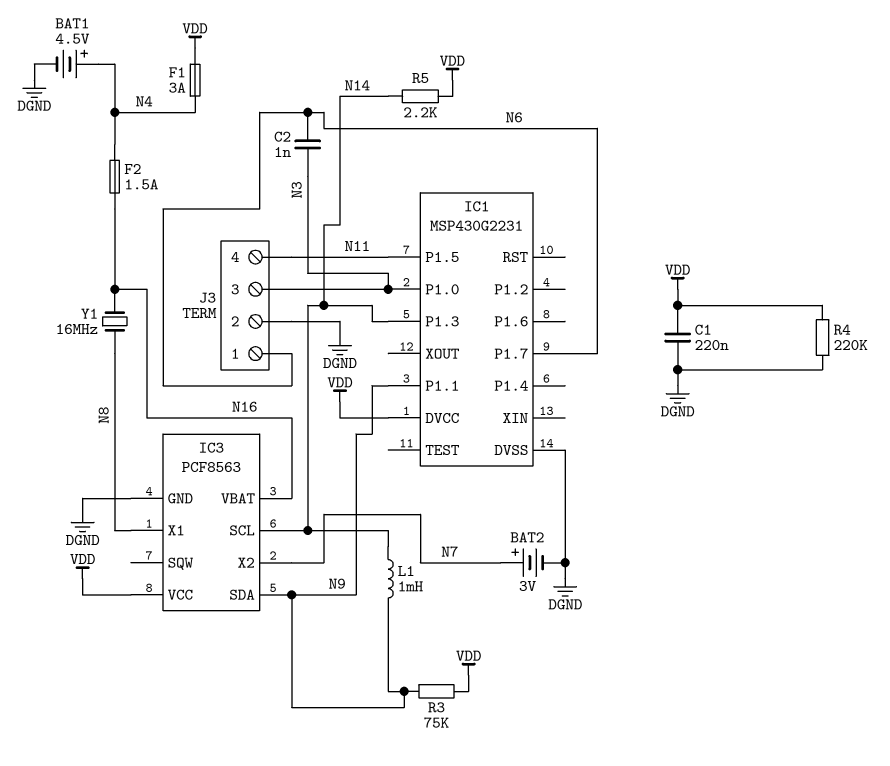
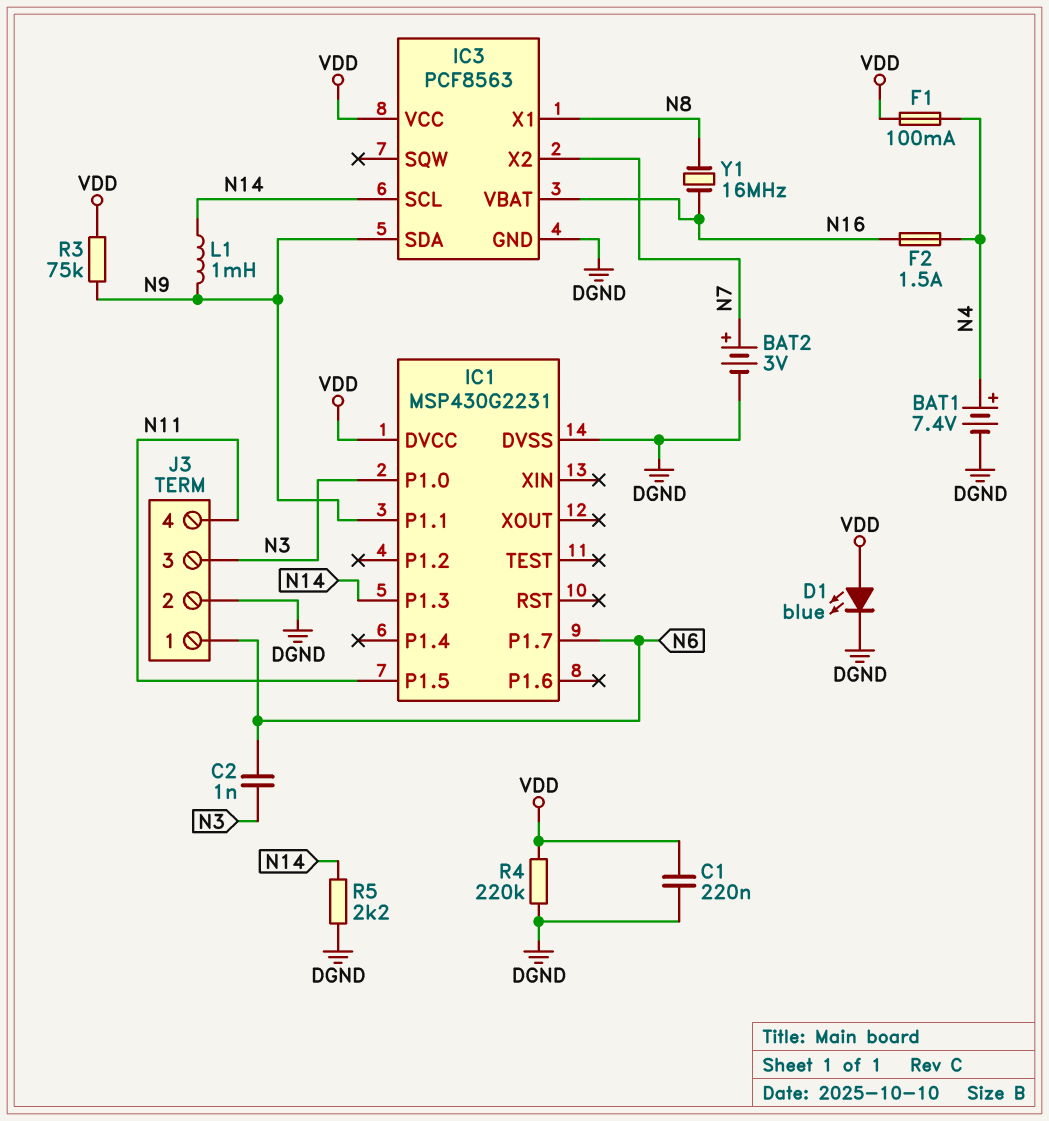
BAT1: 4.5V (plus N4, minus DGND) -> 7.4V (plus N4, minus DGND)
D1: none -> LED blue (A VDD, K DGND)
F1: 3A (N4, VDD) -> 100mA (N4, VDD)
R5: 2.2k (N14, VDD) -> 2.2k (DGND, N14)

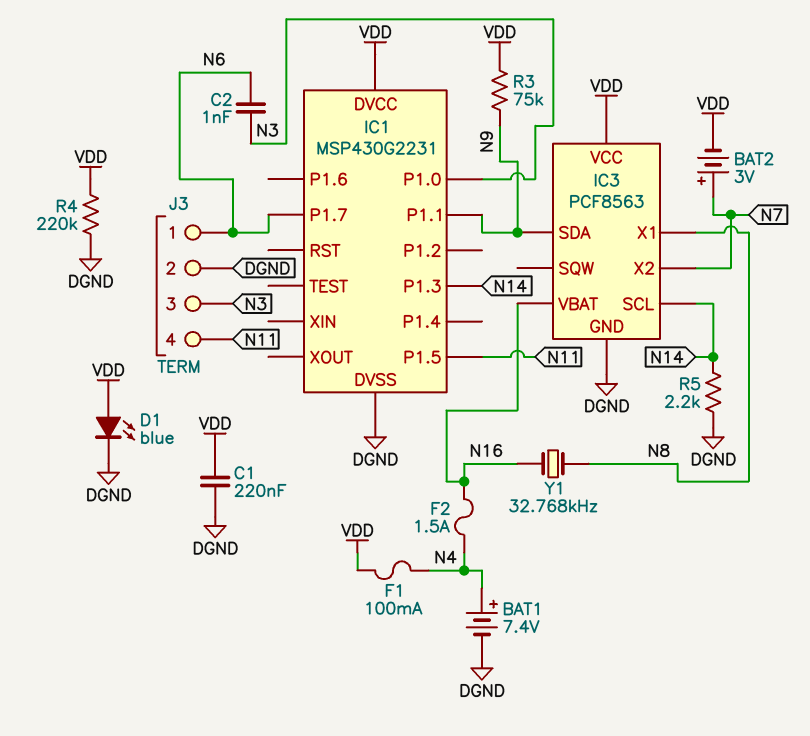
BAT2: 3V (plus N7, minus DGND) -> 3V (plus N7, minus VDD)
L1: 1mH (N9, N14) -> none
Y1: 16MHz (N8, N16) -> 32.768kHz (N8, N16)

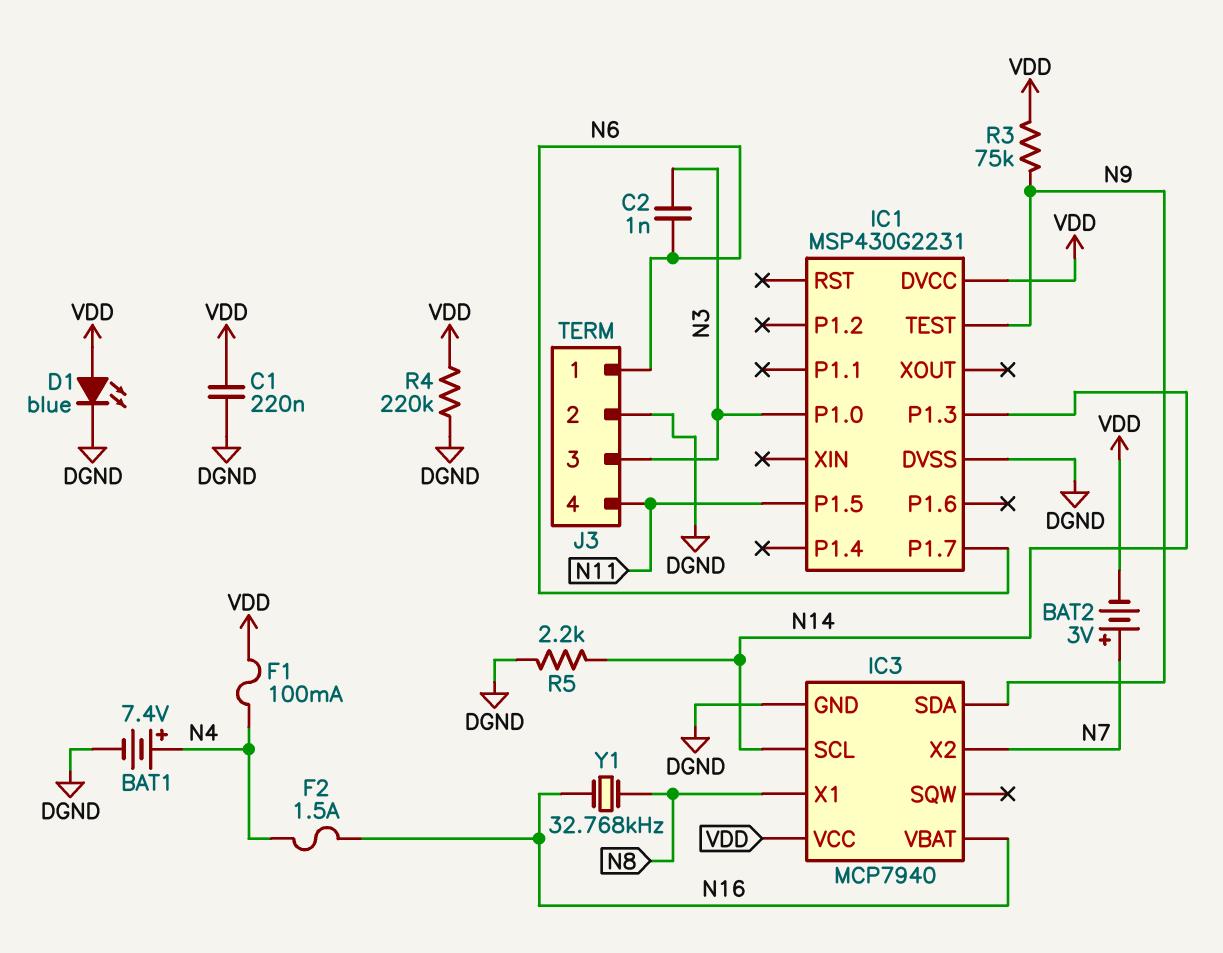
IC1 pin P1.1: N9 -> none
IC1 pin TEST: none -> N9
IC3: PCF8563 -> MCP7940

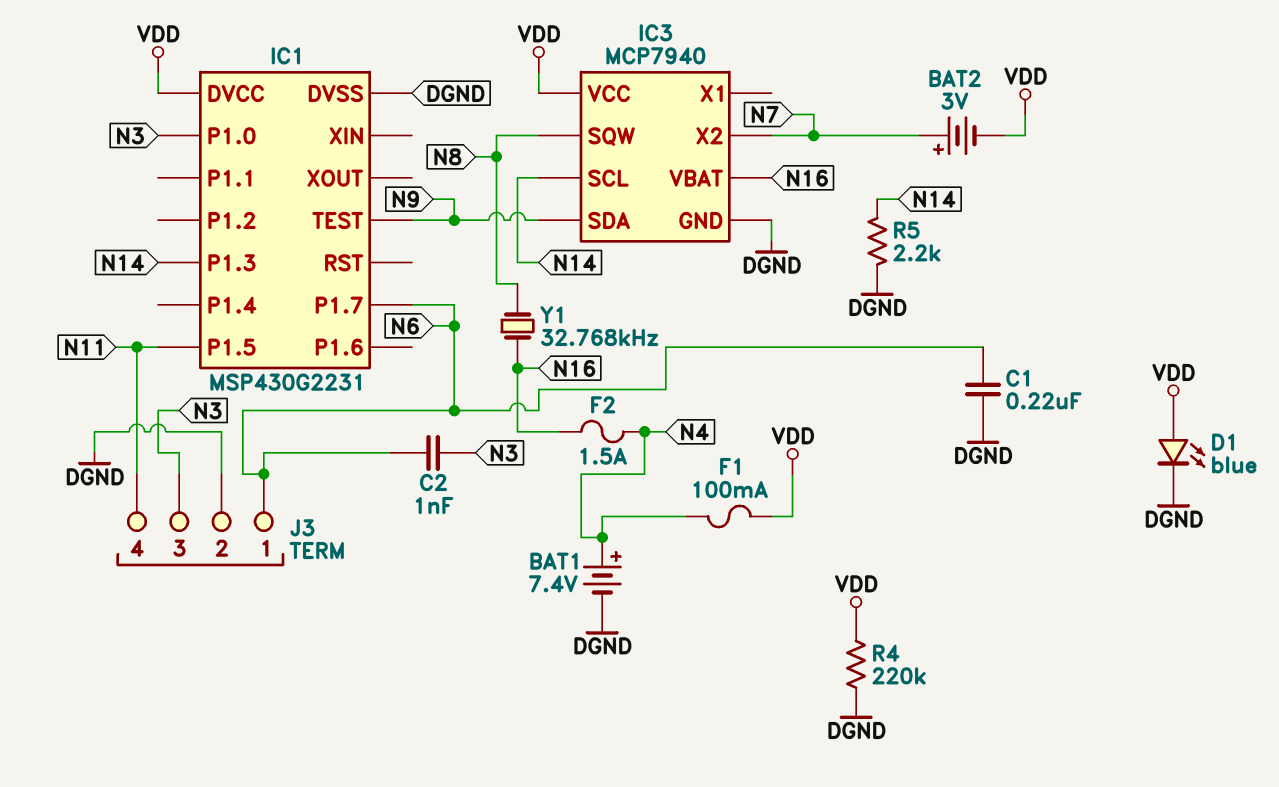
C1: 220nF (DGND, VDD) -> 220nF (DGND, N6)
IC3 pin SQW: none -> N8
IC3 pin X1: N8 -> none
R3: 75k (N9, VDD) -> none

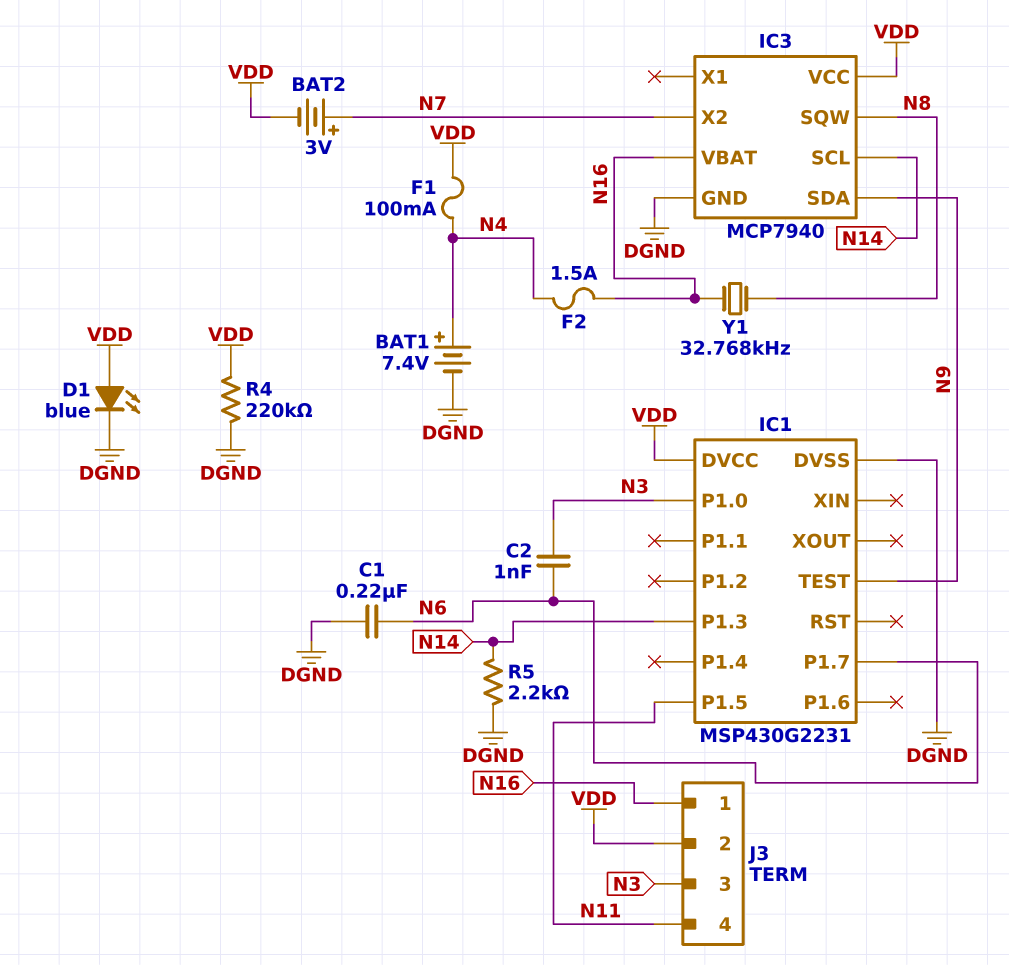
J3 pin 1: N6 -> N16
J3 pin 2: DGND -> VDD

